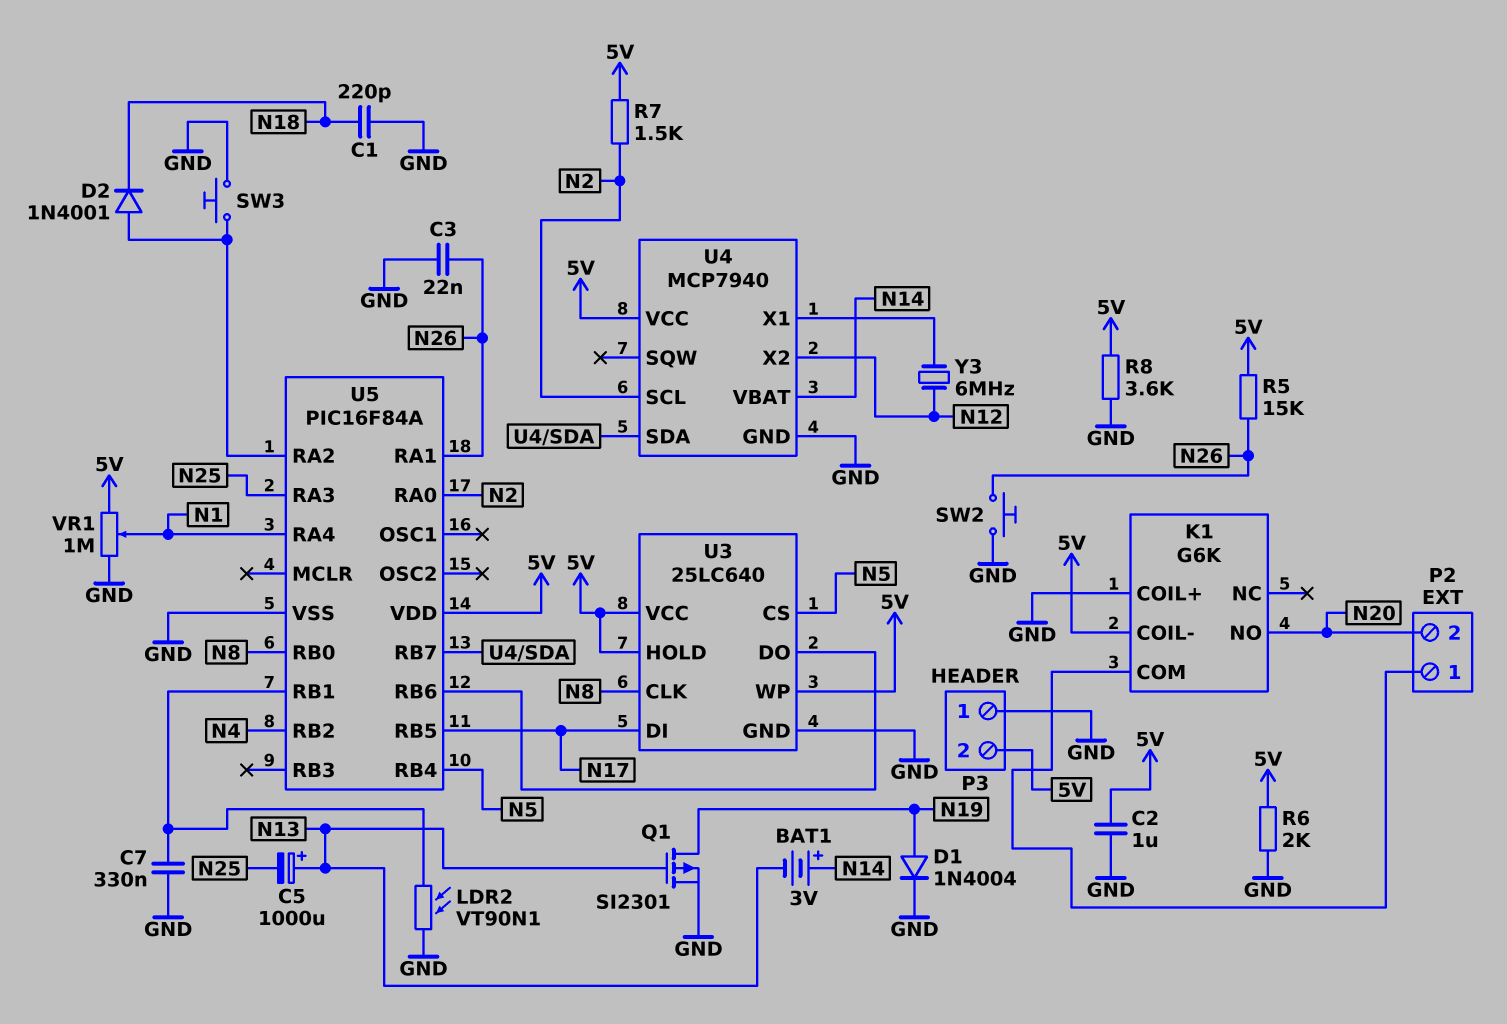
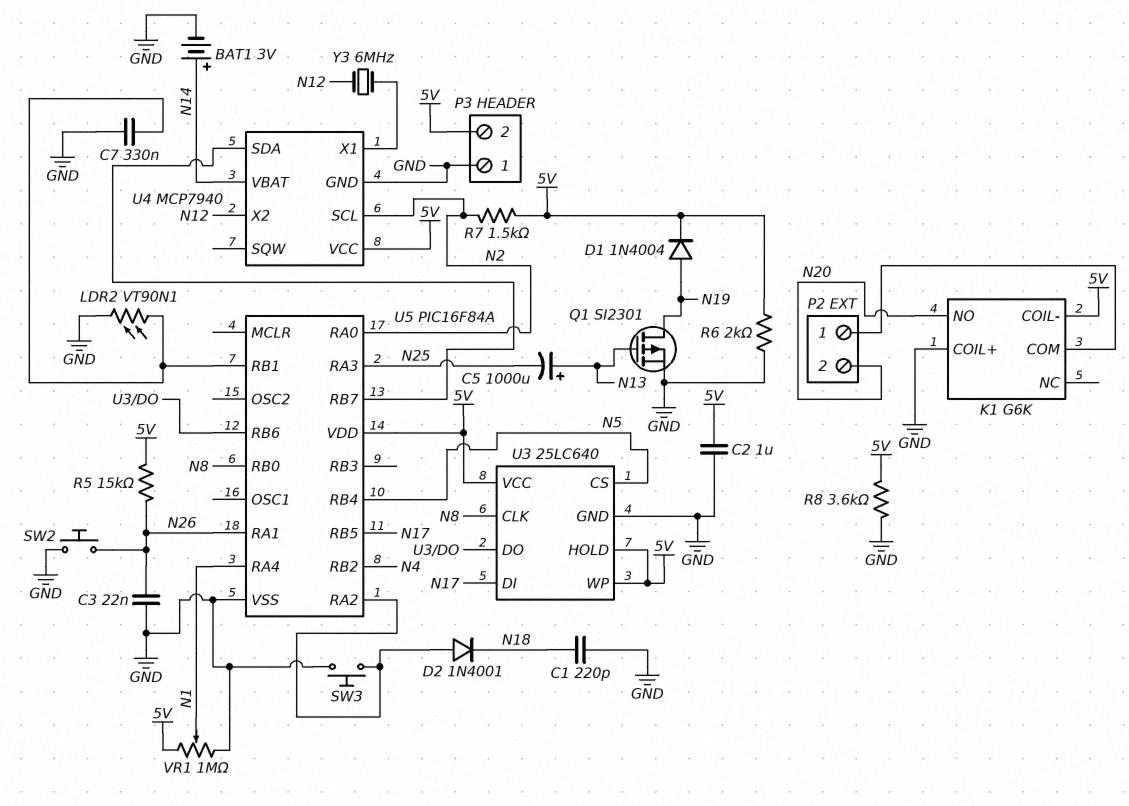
BAT1: 3V (plus N14, minus N13) -> 3V (plus N14, minus GND)
D1: diode 1N4004 (A N19, K GND) -> diode 1N4004 (A N19, K 5V)

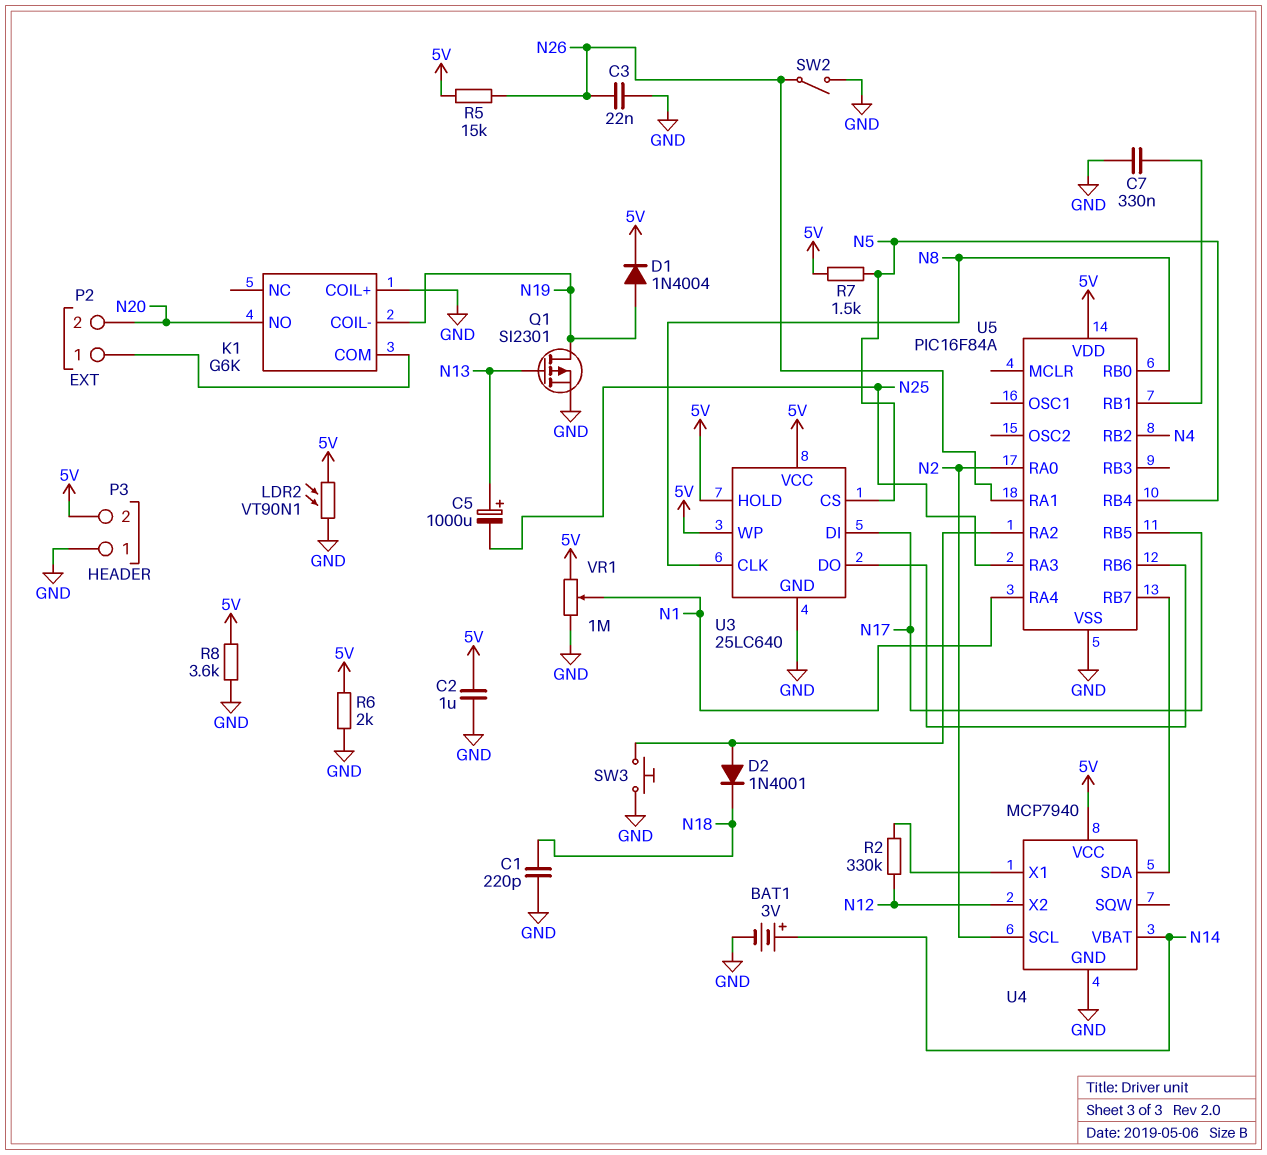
K1 pin COIL-: 5V -> N19
LDR2: VT90N1 (GND, U5/RB1) -> VT90N1 (5V, GND)
R2: none -> 330k (N12, U4/X1)
R7: 1.5k (5V, N2) -> 1.5k (5V, N5)
SW2: button (GND, N26) -> switch (GND, N26)
Y3: 6MHz (N12, U4/X1) -> none

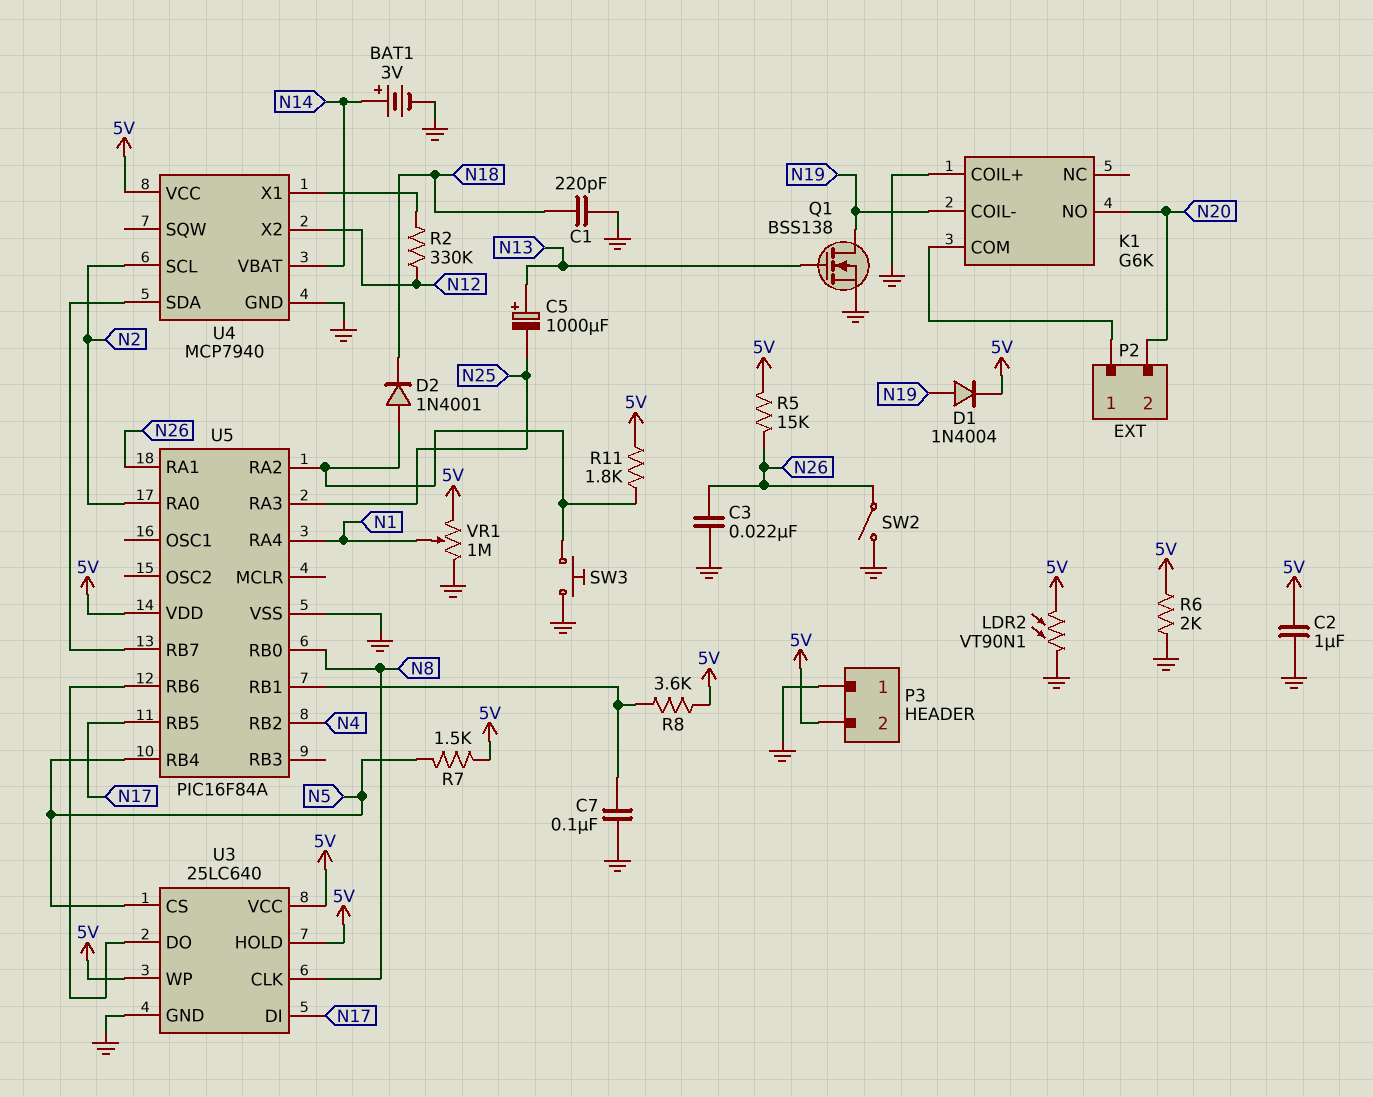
C7: 330nF (GND, U5/RB1) -> 100nF (GND, U5/RB1)
Q1: PMOS SI2301 (G N13, D N19, S GND) -> NMOS BSS138 (G N13, D N19, S GND)
R8: 3.6k (5V, GND) -> 3.6k (5V, U5/RB1)
R11: none -> 1.8k (5V, U5/RA2)

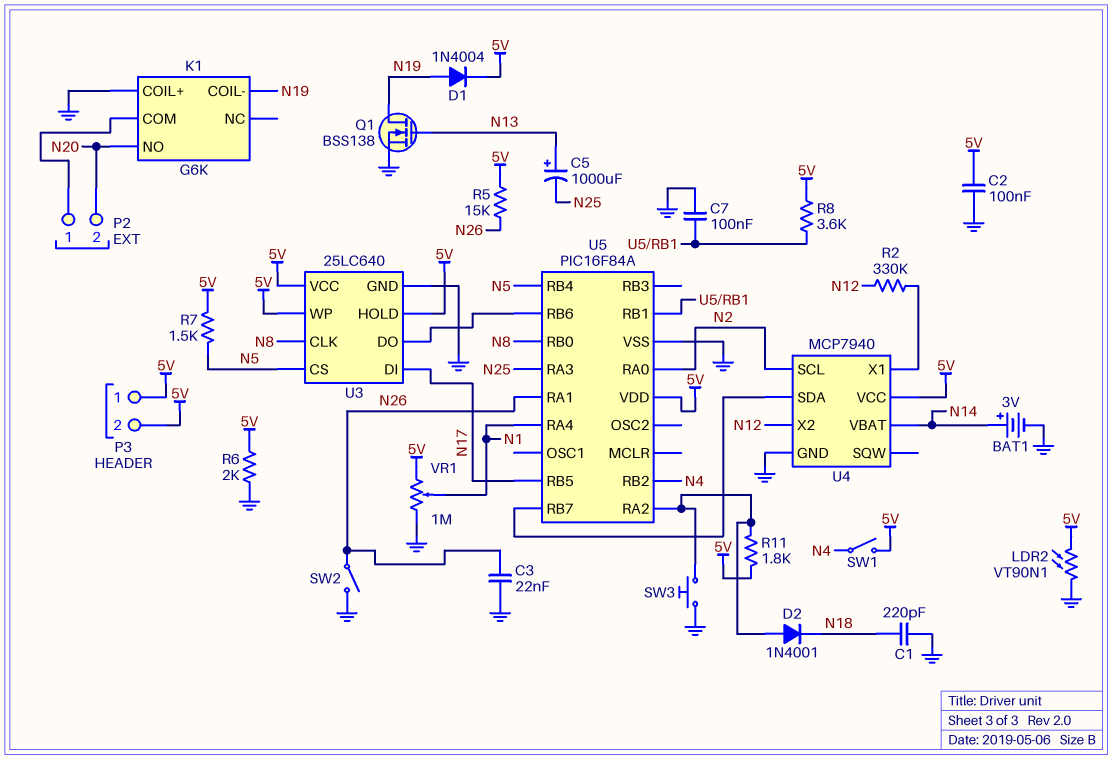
C2: 1uF (5V, GND) -> 100nF (5V, GND)
P3 pin 1: GND -> 5V
SW1: none -> switch (5V, N4)

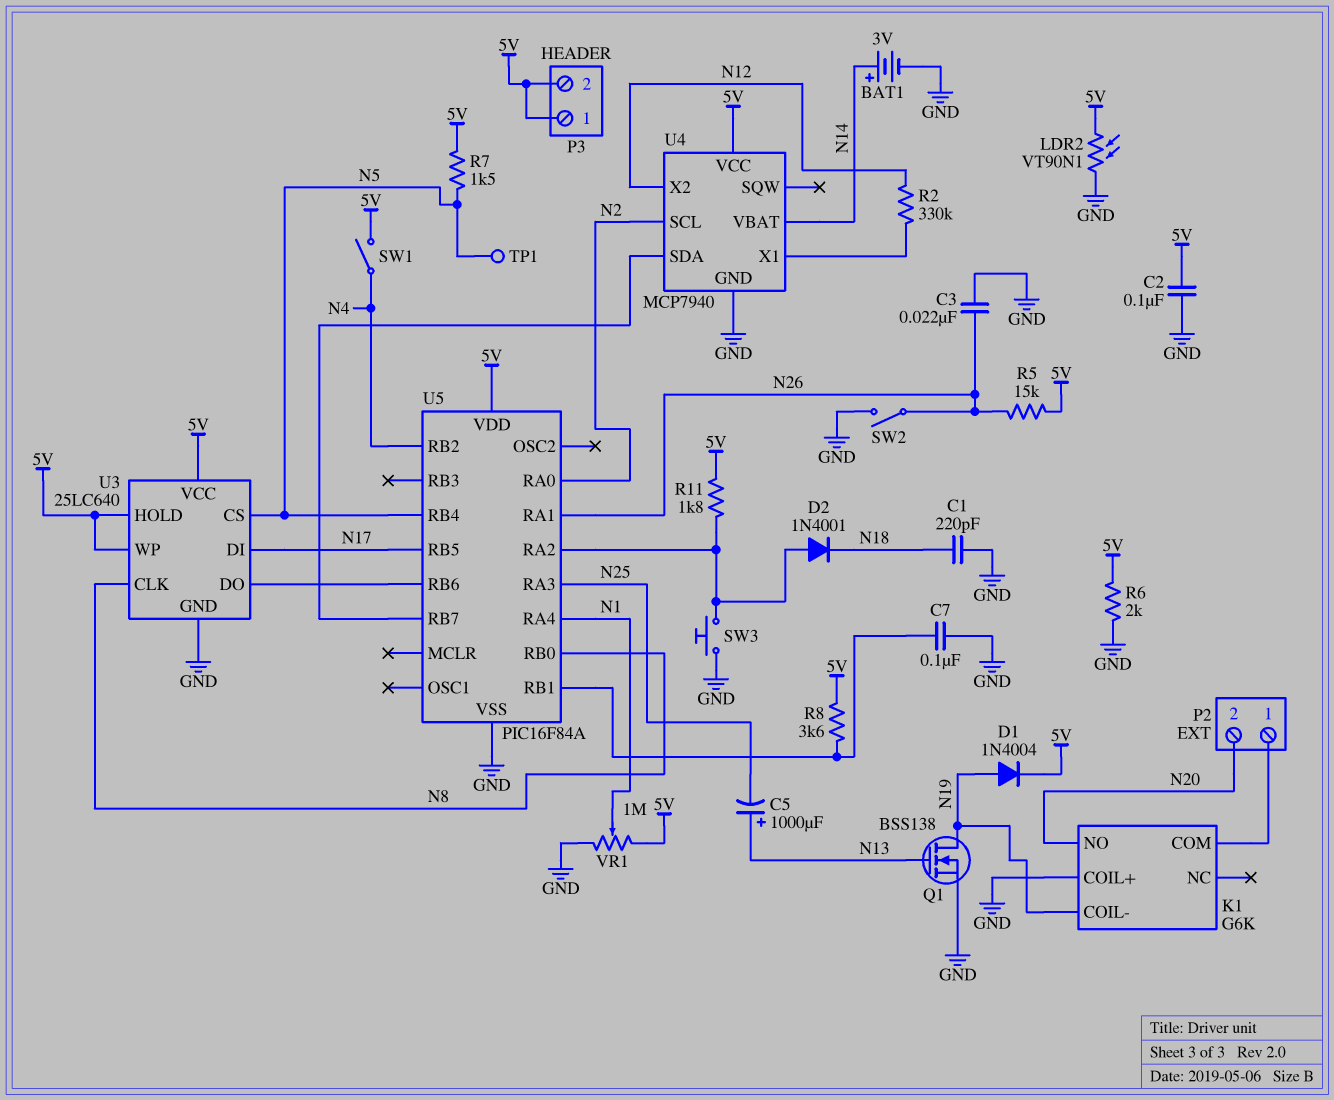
TP1: none -> test point (N5)

